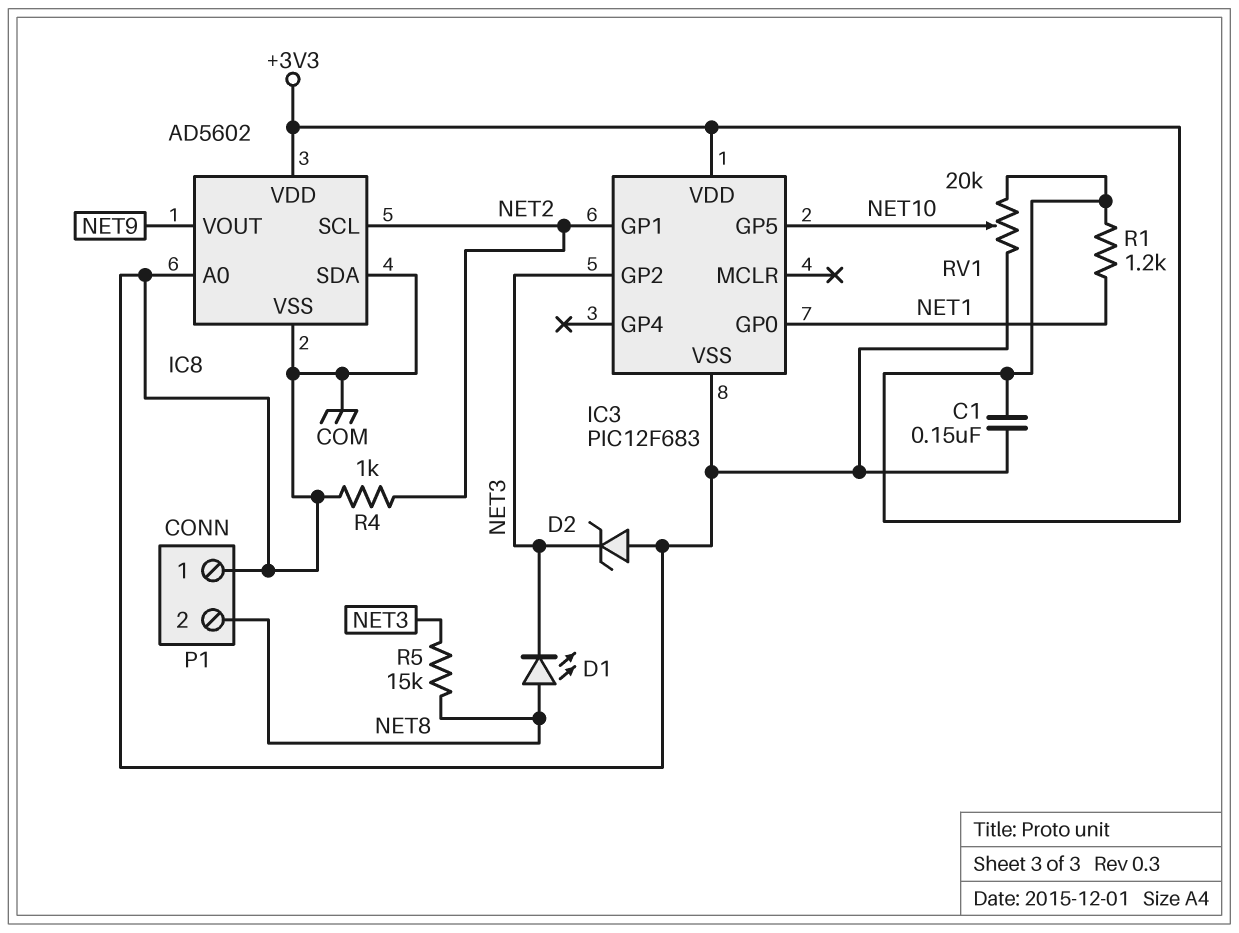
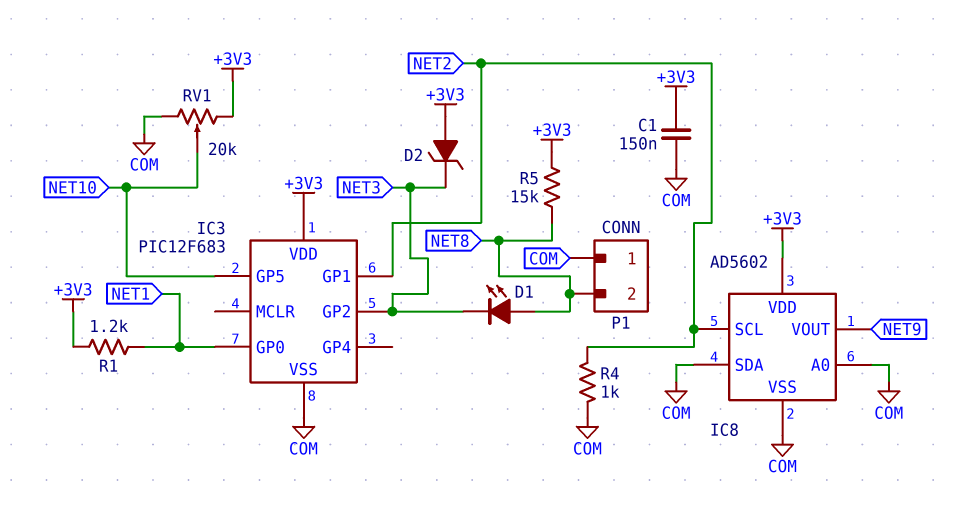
D2: zener (A COM, K NET3) -> zener (A +3V3, K NET3)
R5: 15k (NET3, NET8) -> 15k (+3V3, NET8)

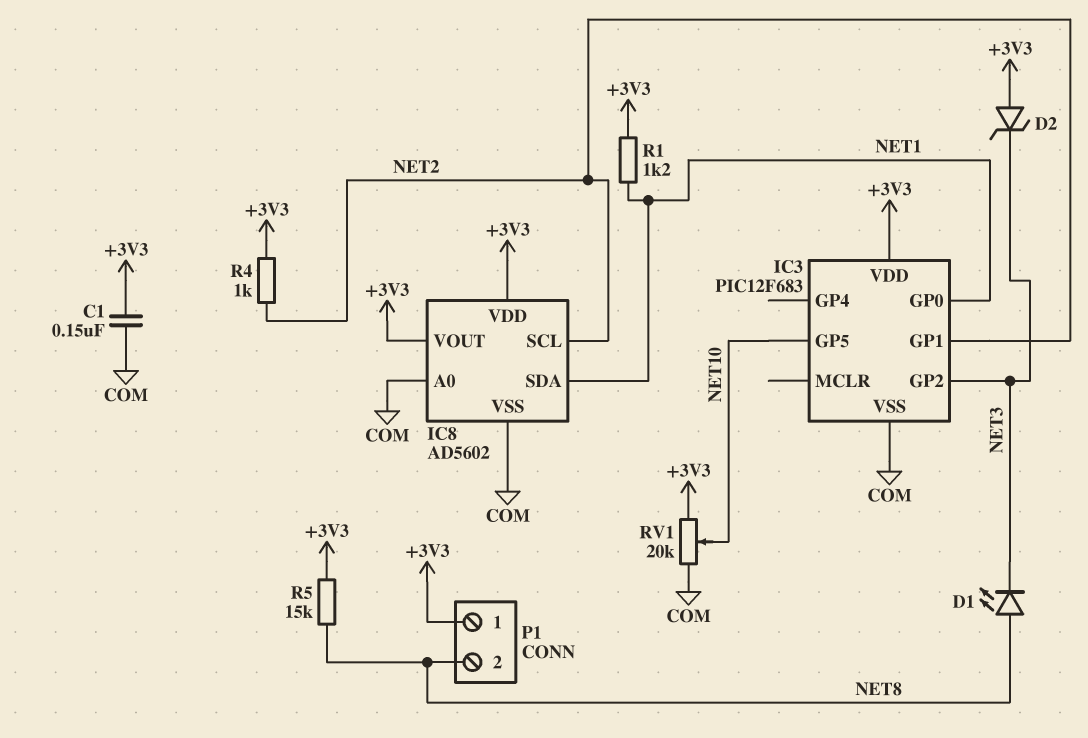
IC8 pin SDA: COM -> NET1
IC8 pin VOUT: NET9 -> +3V3
P1 pin 1: COM -> +3V3
R4: 1k (COM, NET2) -> 1k (+3V3, NET2)

